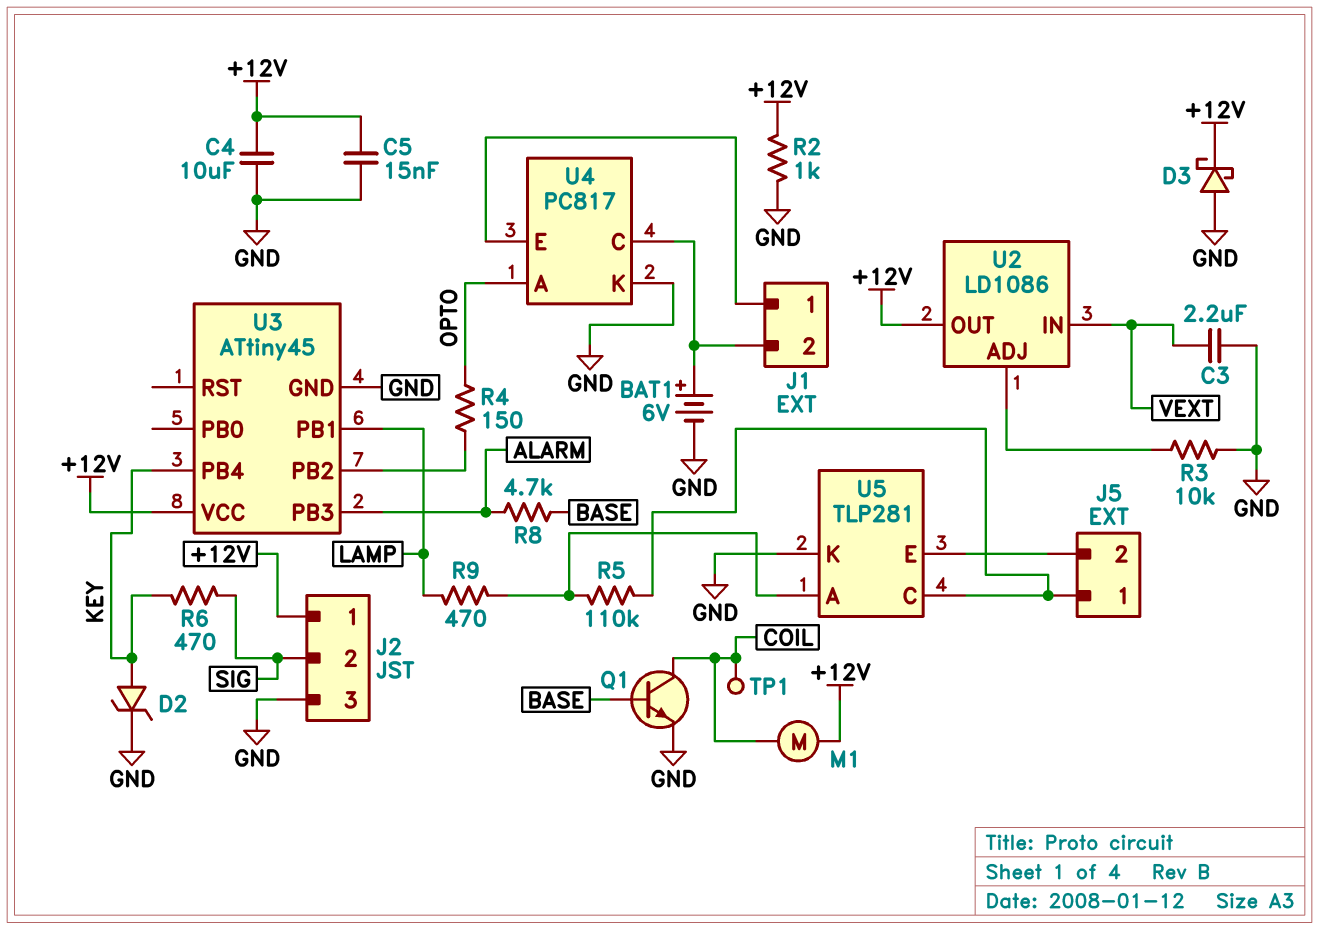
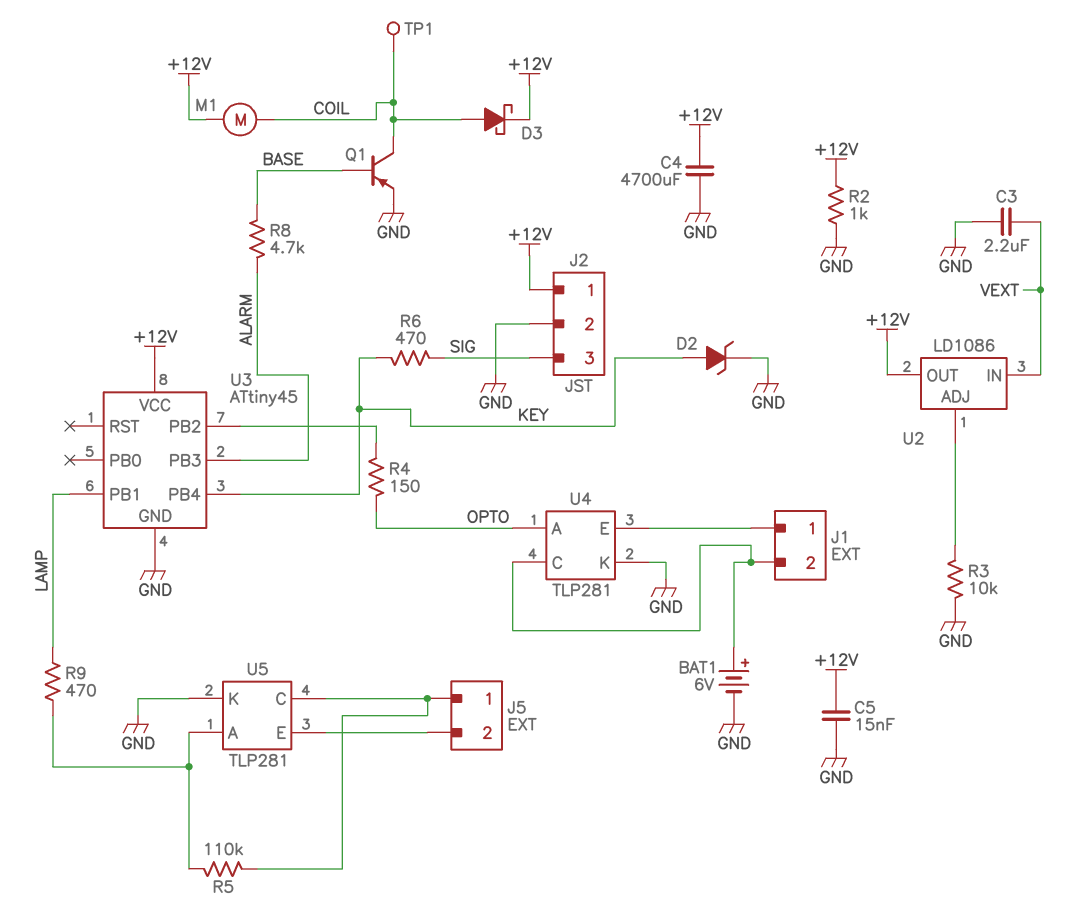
C4: 10uF (+12V, GND) -> 4700uF (+12V, GND)
D3: schottky (A GND, K +12V) -> schottky (A COIL, K +12V)
J2 pin 2: SIG -> GND
J2 pin 3: GND -> SIG
Q1: NPN (B BASE, C COIL, E GND) -> PNP (B BASE, C COIL, E GND)
U4: PC817 -> TLP281

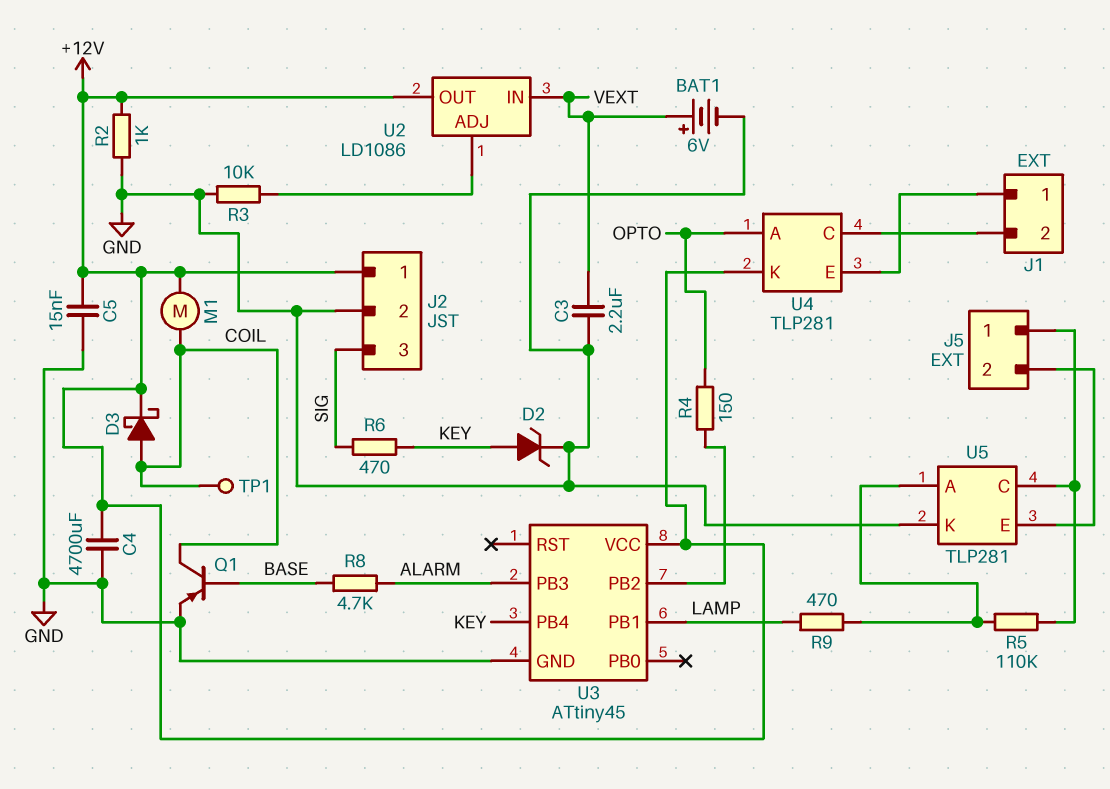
BAT1: 6V (plus J1/2, minus GND) -> 6V (plus VEXT, minus GND)
U4 pin K: GND -> +12V

